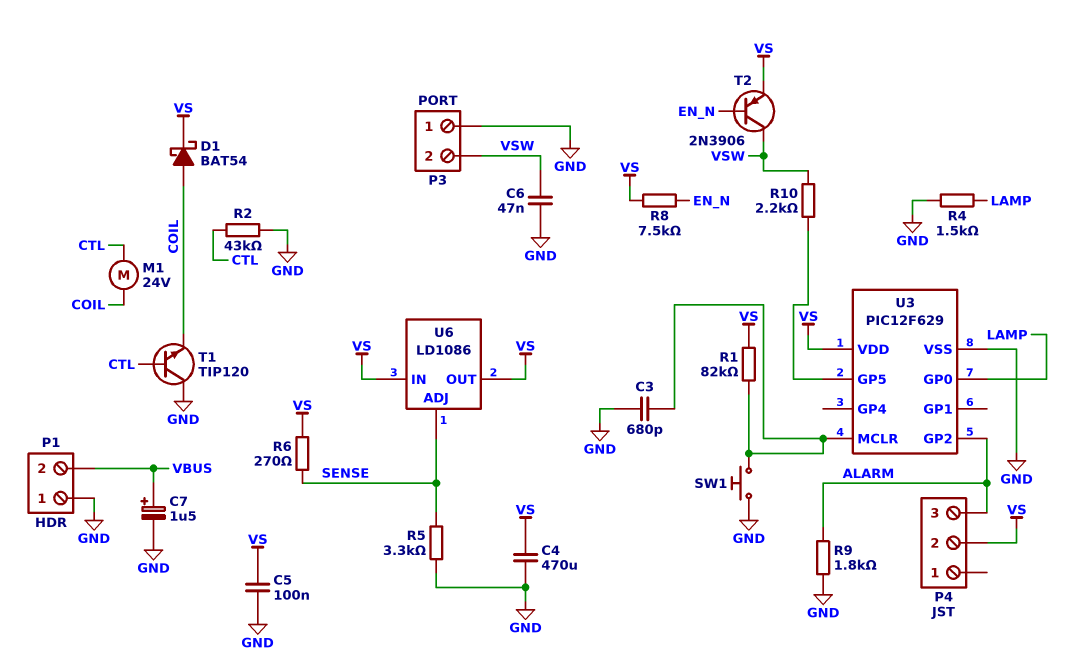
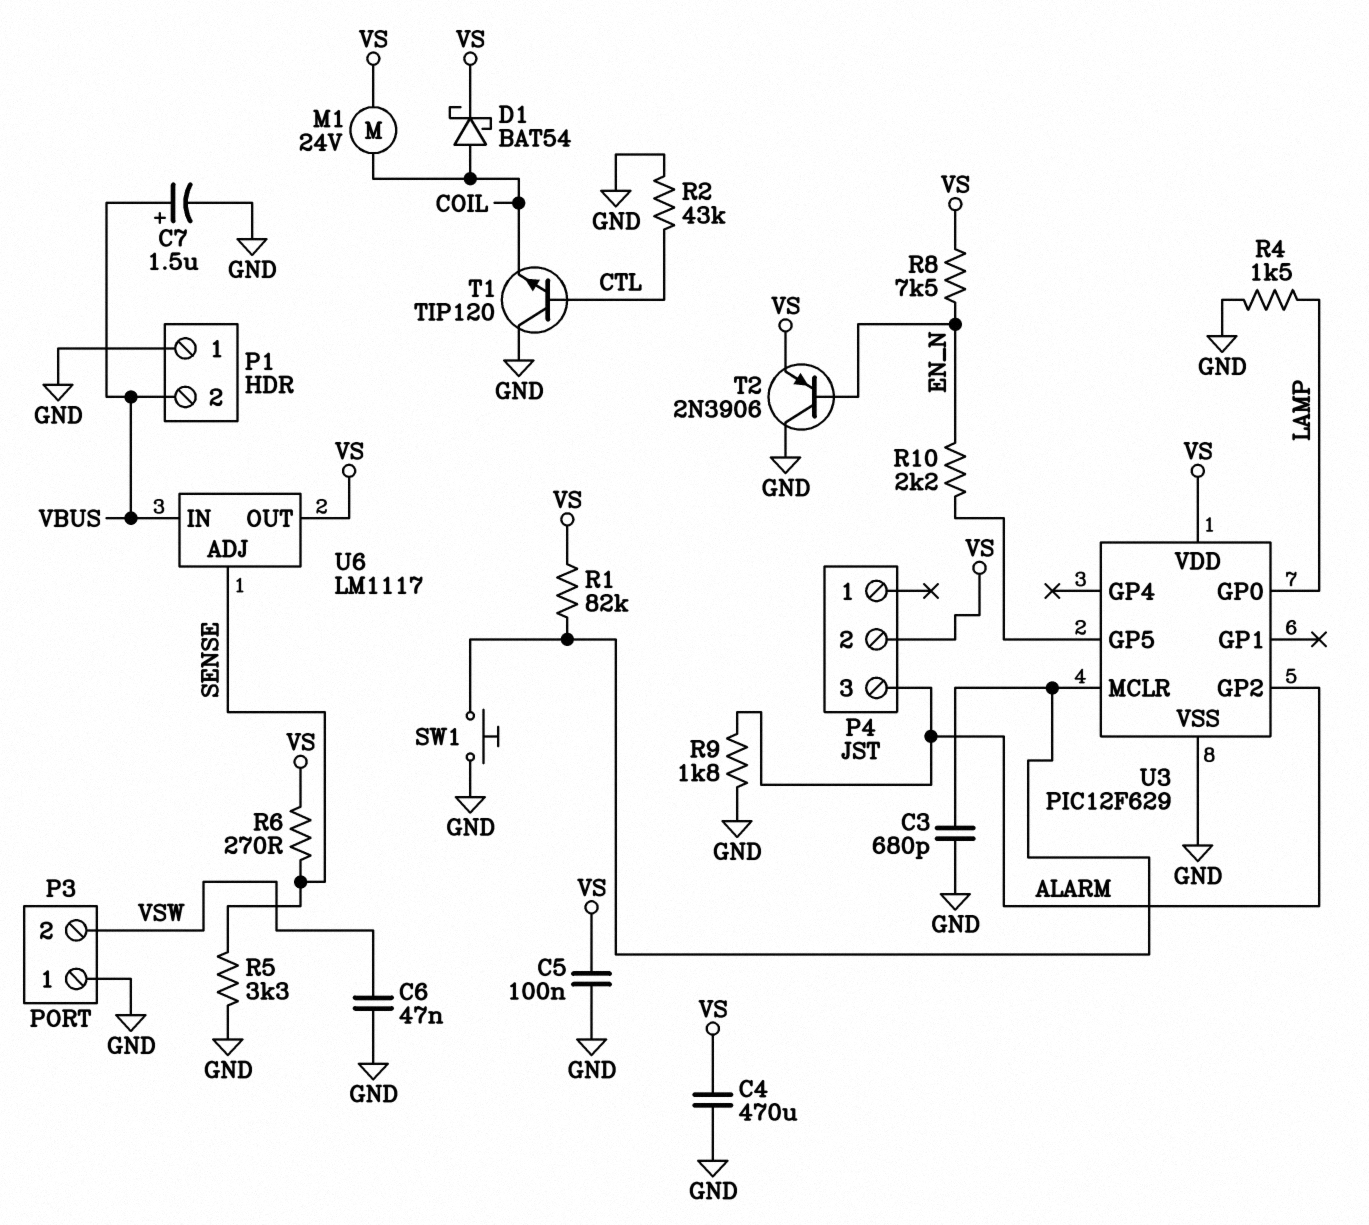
M1: motor 24V (COIL, CTL) -> motor 24V (COIL, VS)
R10: 2.2k (U3/GP5, VSW) -> 2.2k (EN_N, U3/GP5)
T2: PNP 2N3906 (B EN_N, C VSW, E VS) -> PNP 2N3906 (B EN_N, C GND, E VS)
U6: LD1086 -> LM1117
U6 pin IN: VS -> VBUS

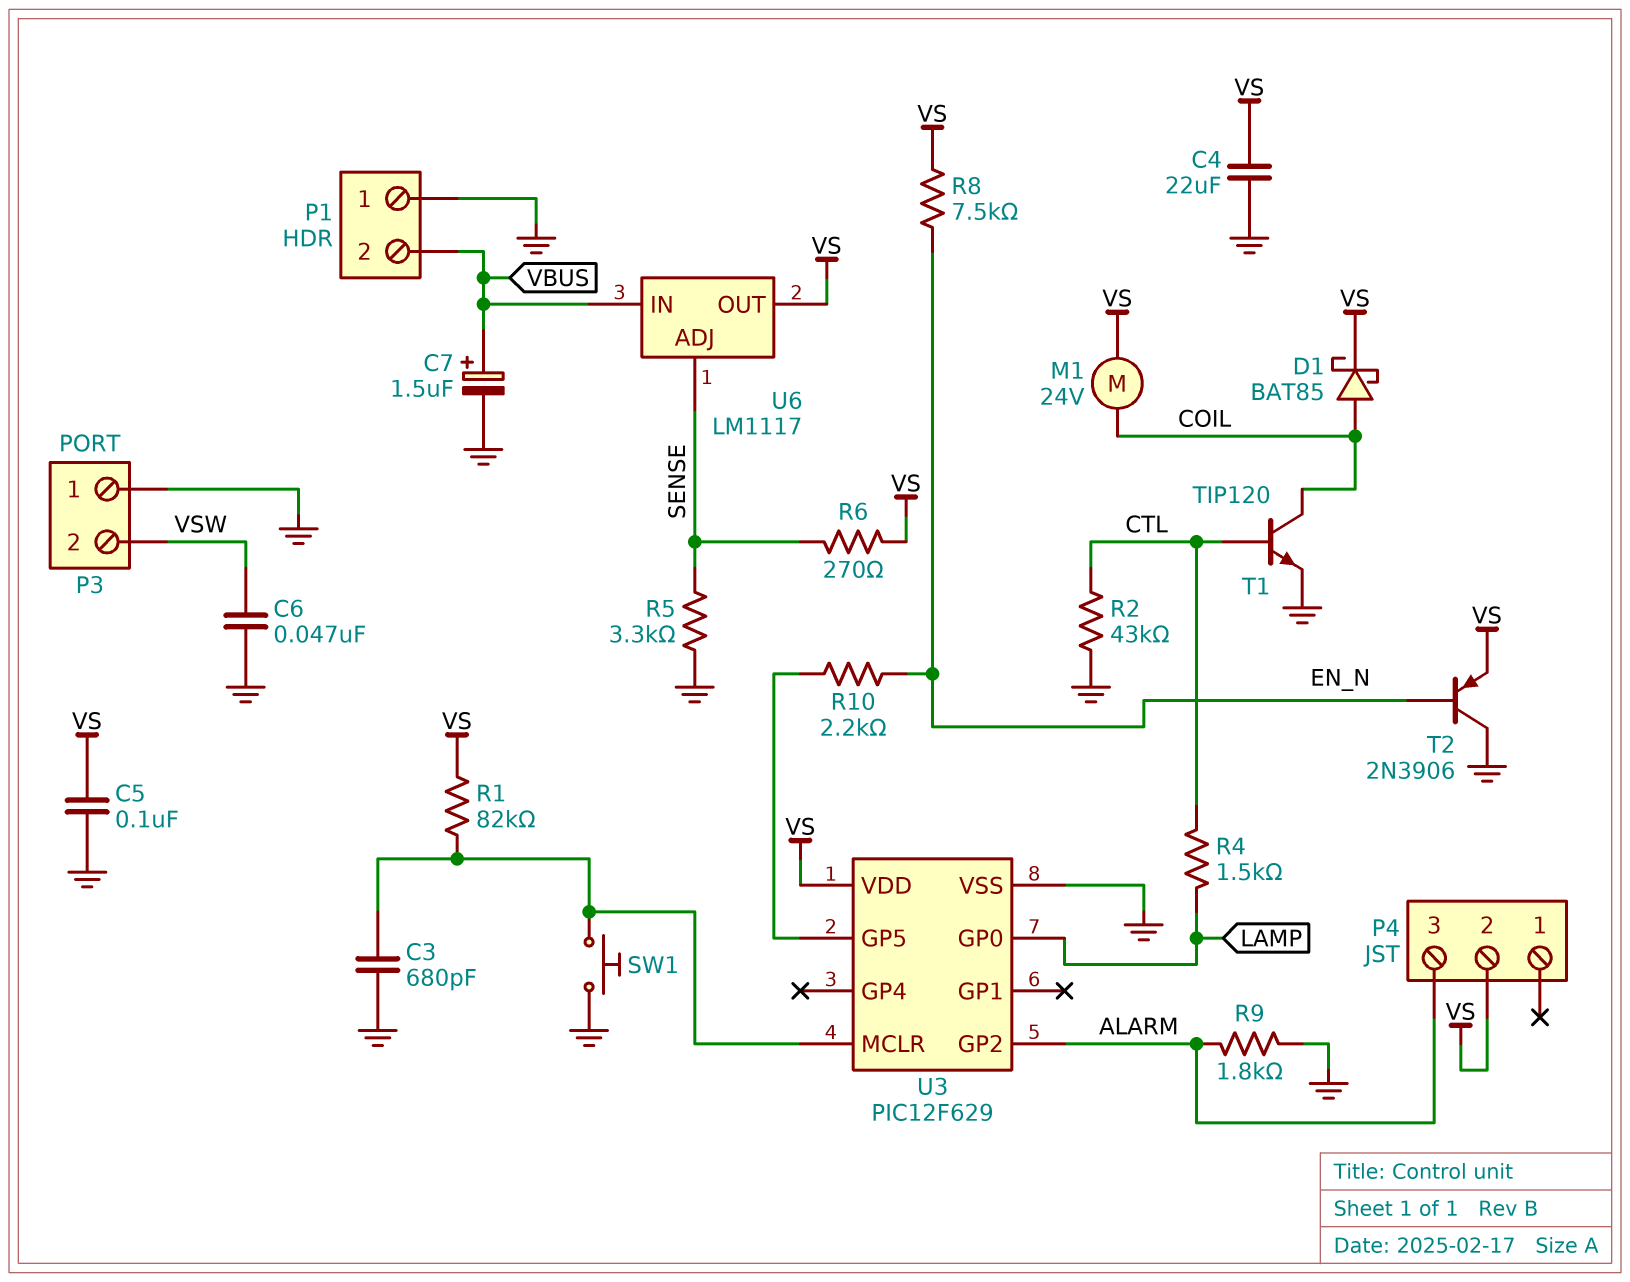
C4: 470uF (GND, VS) -> 22uF (GND, VS)
D1: schottky BAT54 (A COIL, K VS) -> schottky BAT85 (A COIL, K VS)
R4: 1.5k (GND, LAMP) -> 1.5k (CTL, LAMP)
T1: NPN TIP120 (B CTL, C GND, E COIL) -> NPN TIP120 (B CTL, C COIL, E GND)

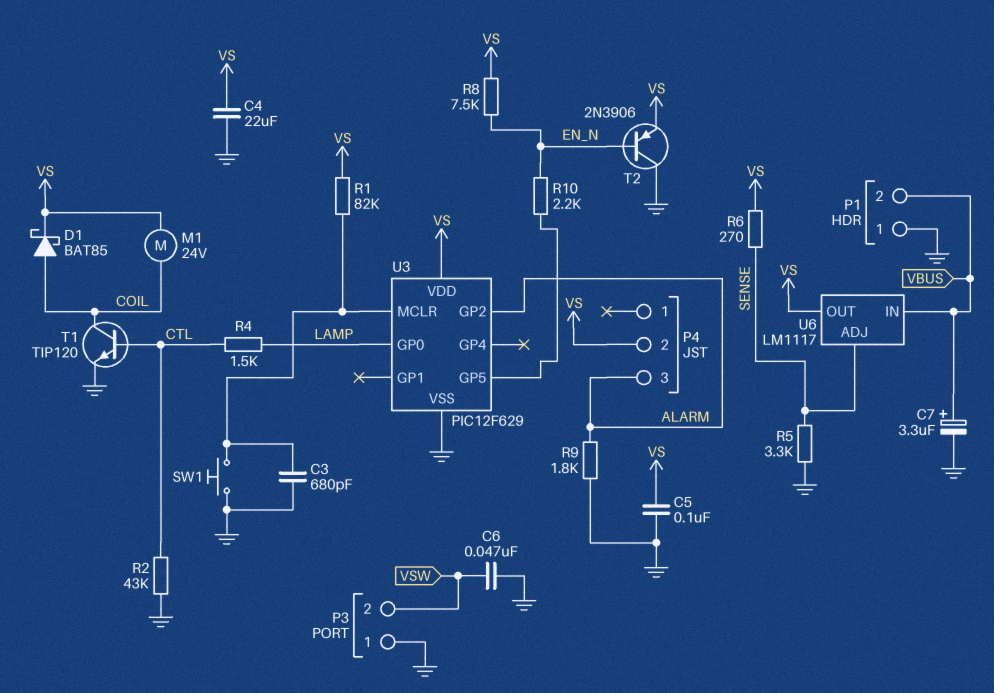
C7: 1.5uF (plus VBUS, minus GND) -> 3.3uF (plus VBUS, minus GND)

